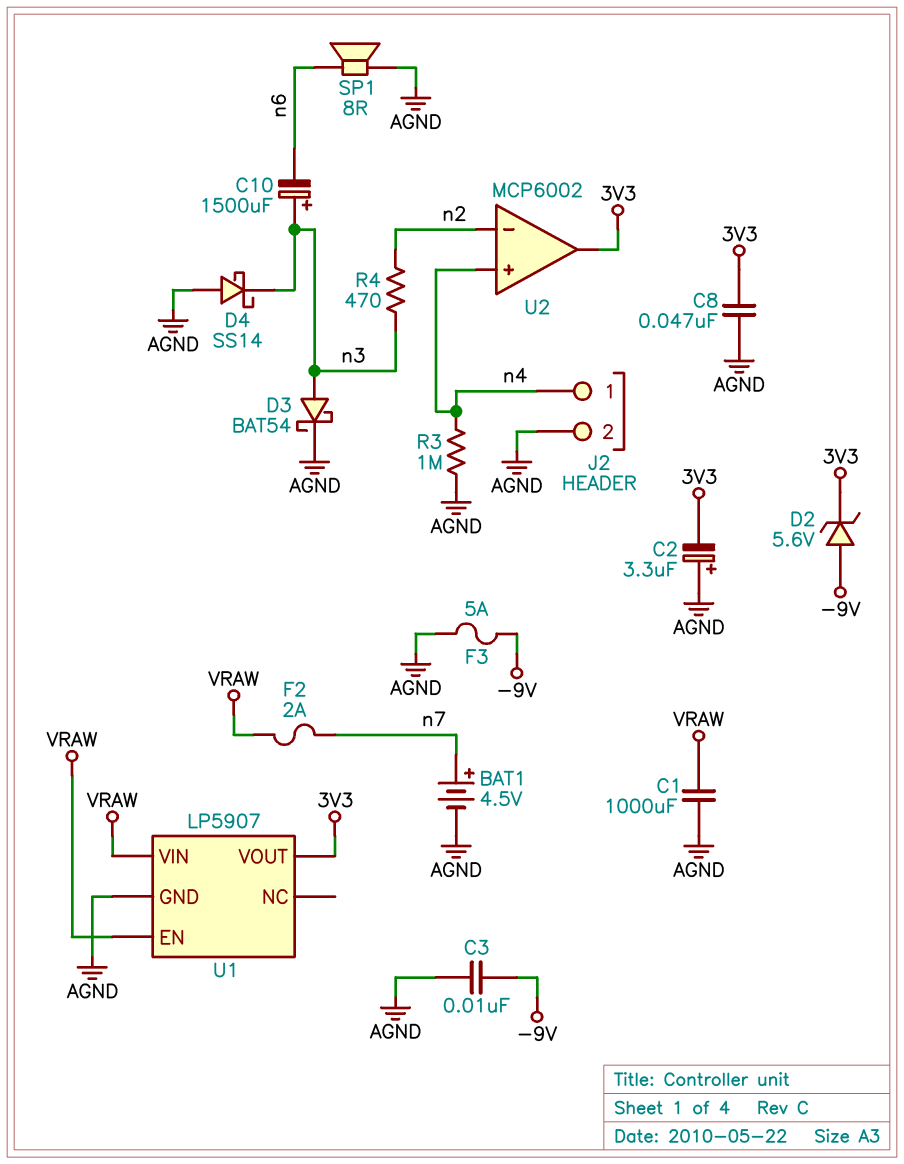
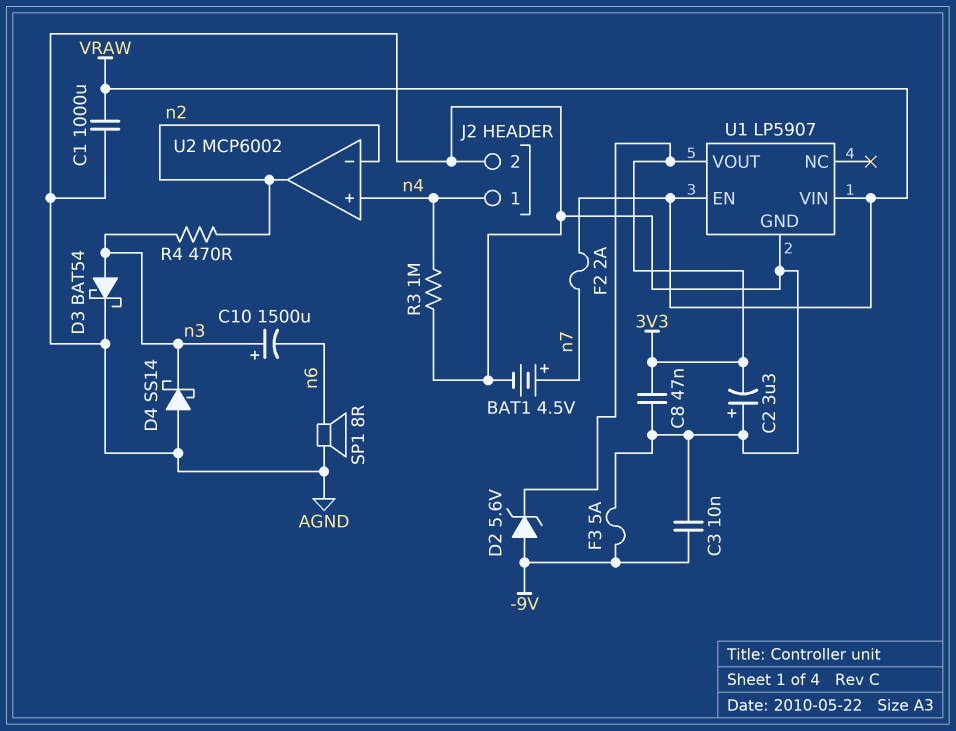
U2 pin out: 3V3 -> n2

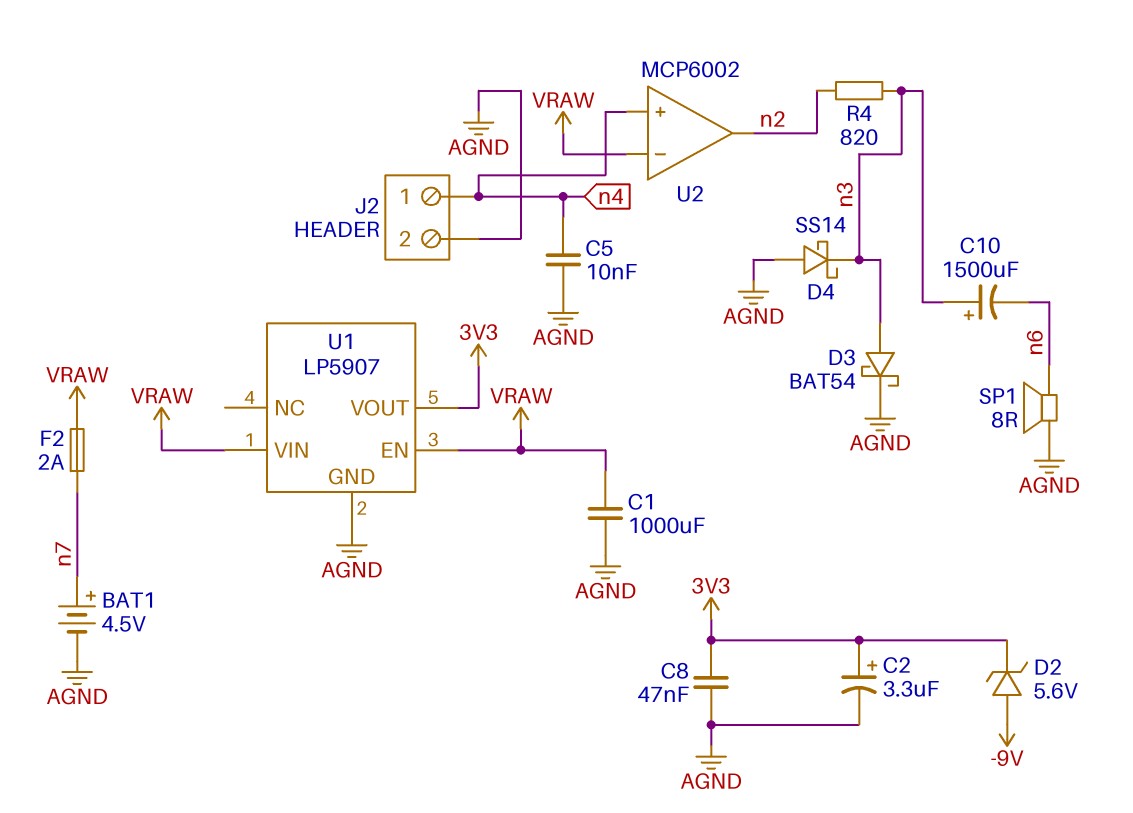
C2: 3.3uF (plus AGND, minus 3V3) -> 3.3uF (plus 3V3, minus AGND)
C3: 10nF (-9V, AGND) -> none
C5: none -> 10nF (AGND, n4)
F3: 5A (-9V, AGND) -> none
R3: 1M (AGND, n4) -> none
R4: 470 (n2, n3) -> 820 (n2, n3)
U2 pin in-: n2 -> VRAW

